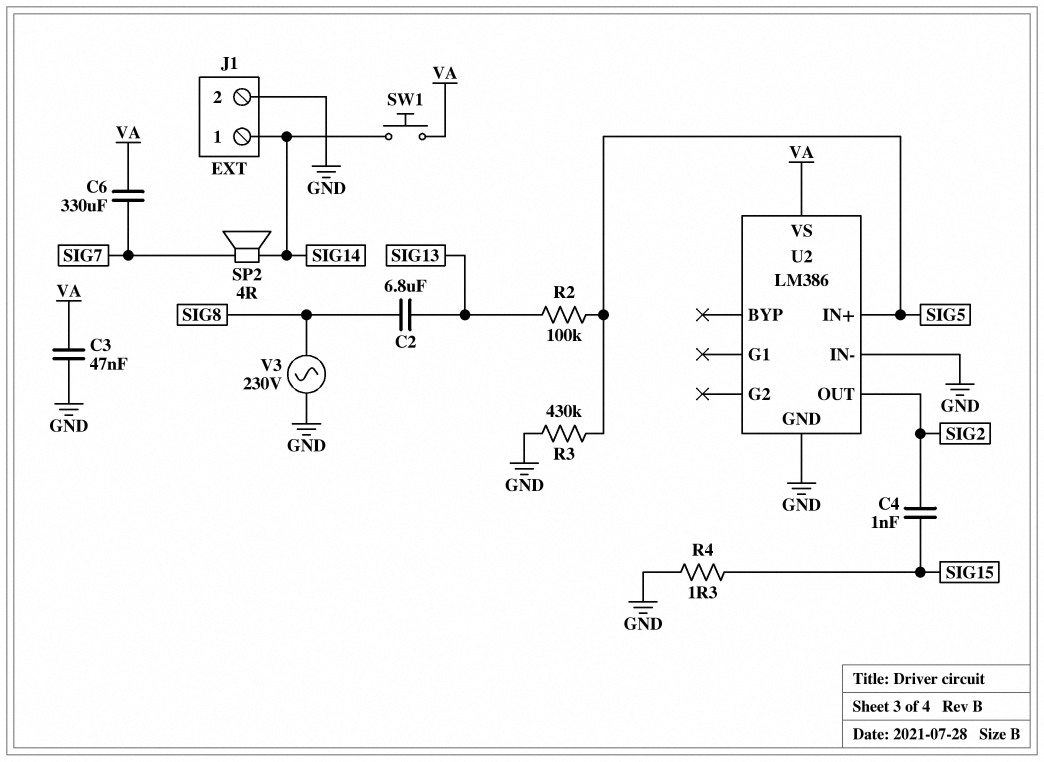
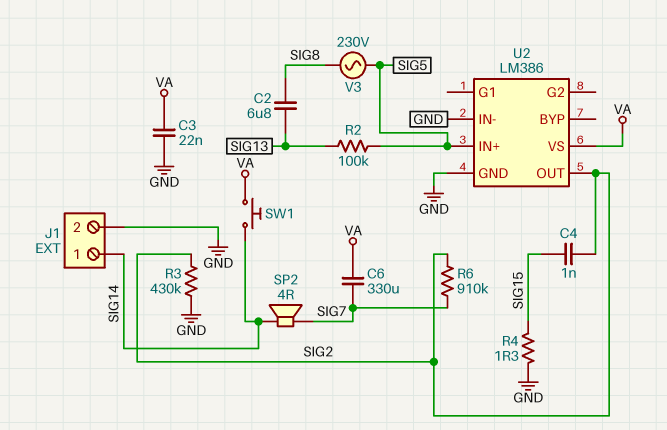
C3: 47nF (GND, VA) -> 22nF (GND, VA)
R3: 430k (GND, SIG5) -> 430k (GND, SIG2)
R6: none -> 910k (SIG2, SIG7)
V3: AC 230V (GND, SIG8) -> AC 230V (SIG5, SIG8)

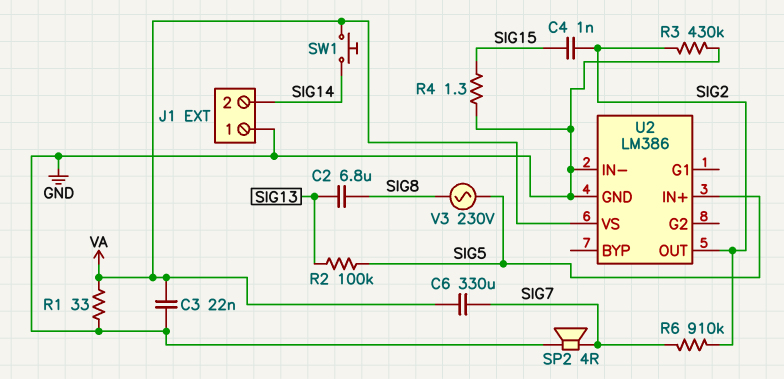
J1 pin 1: SIG14 -> GND
J1 pin 2: GND -> SIG14
R1: none -> 33 (GND, VA)
SP2: speaker 4R (SIG7, SIG14) -> speaker 4R (GND, SIG7)

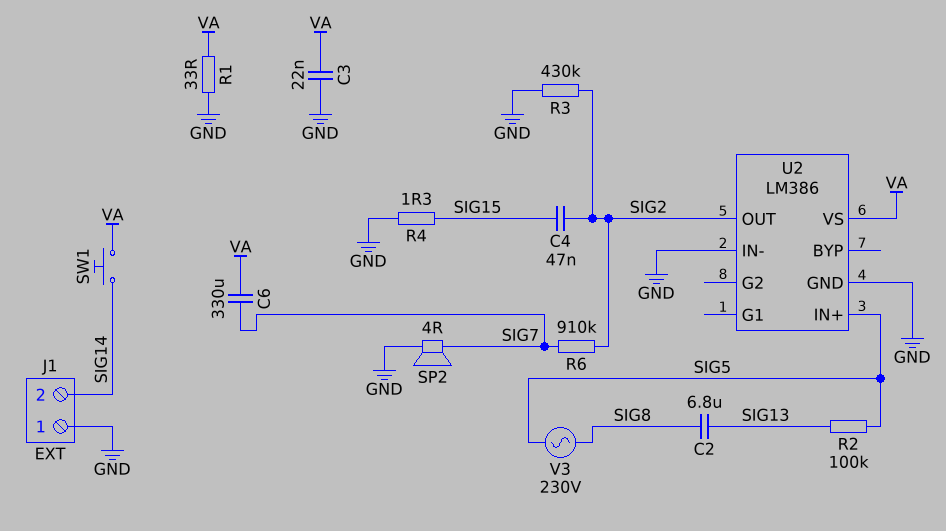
C4: 1nF (SIG2, SIG15) -> 47nF (SIG2, SIG15)

